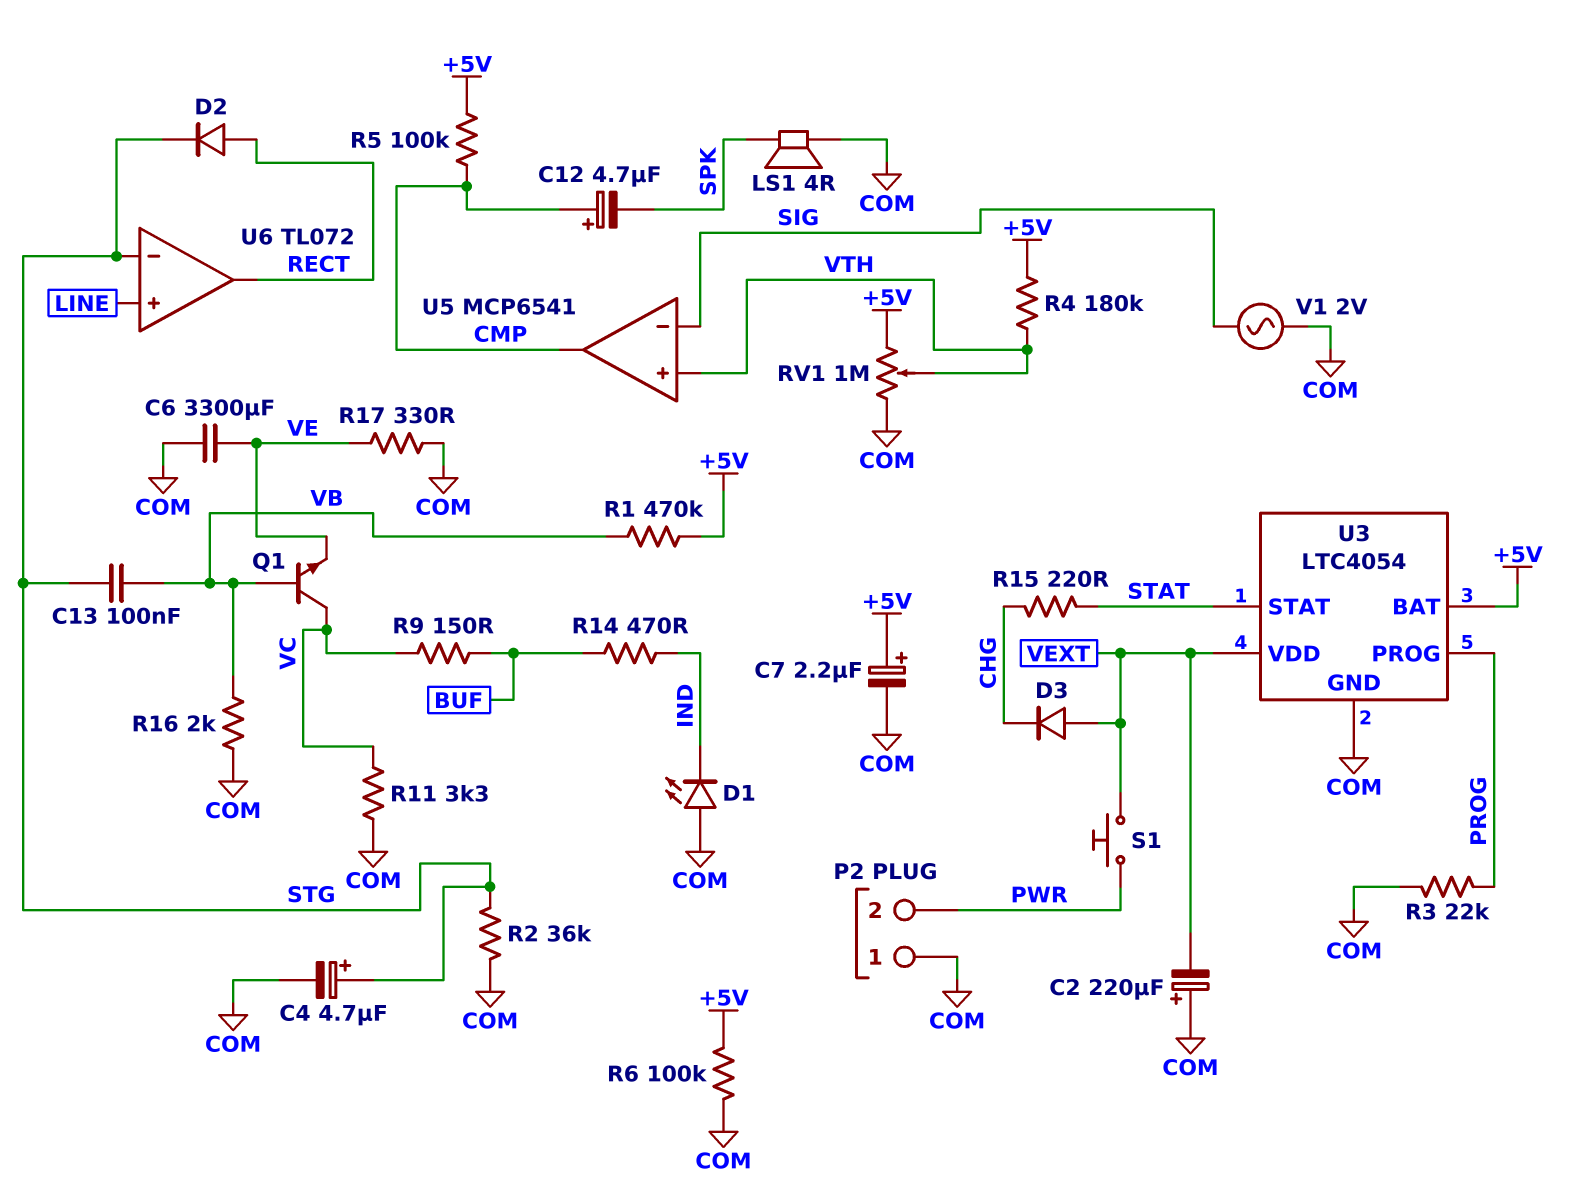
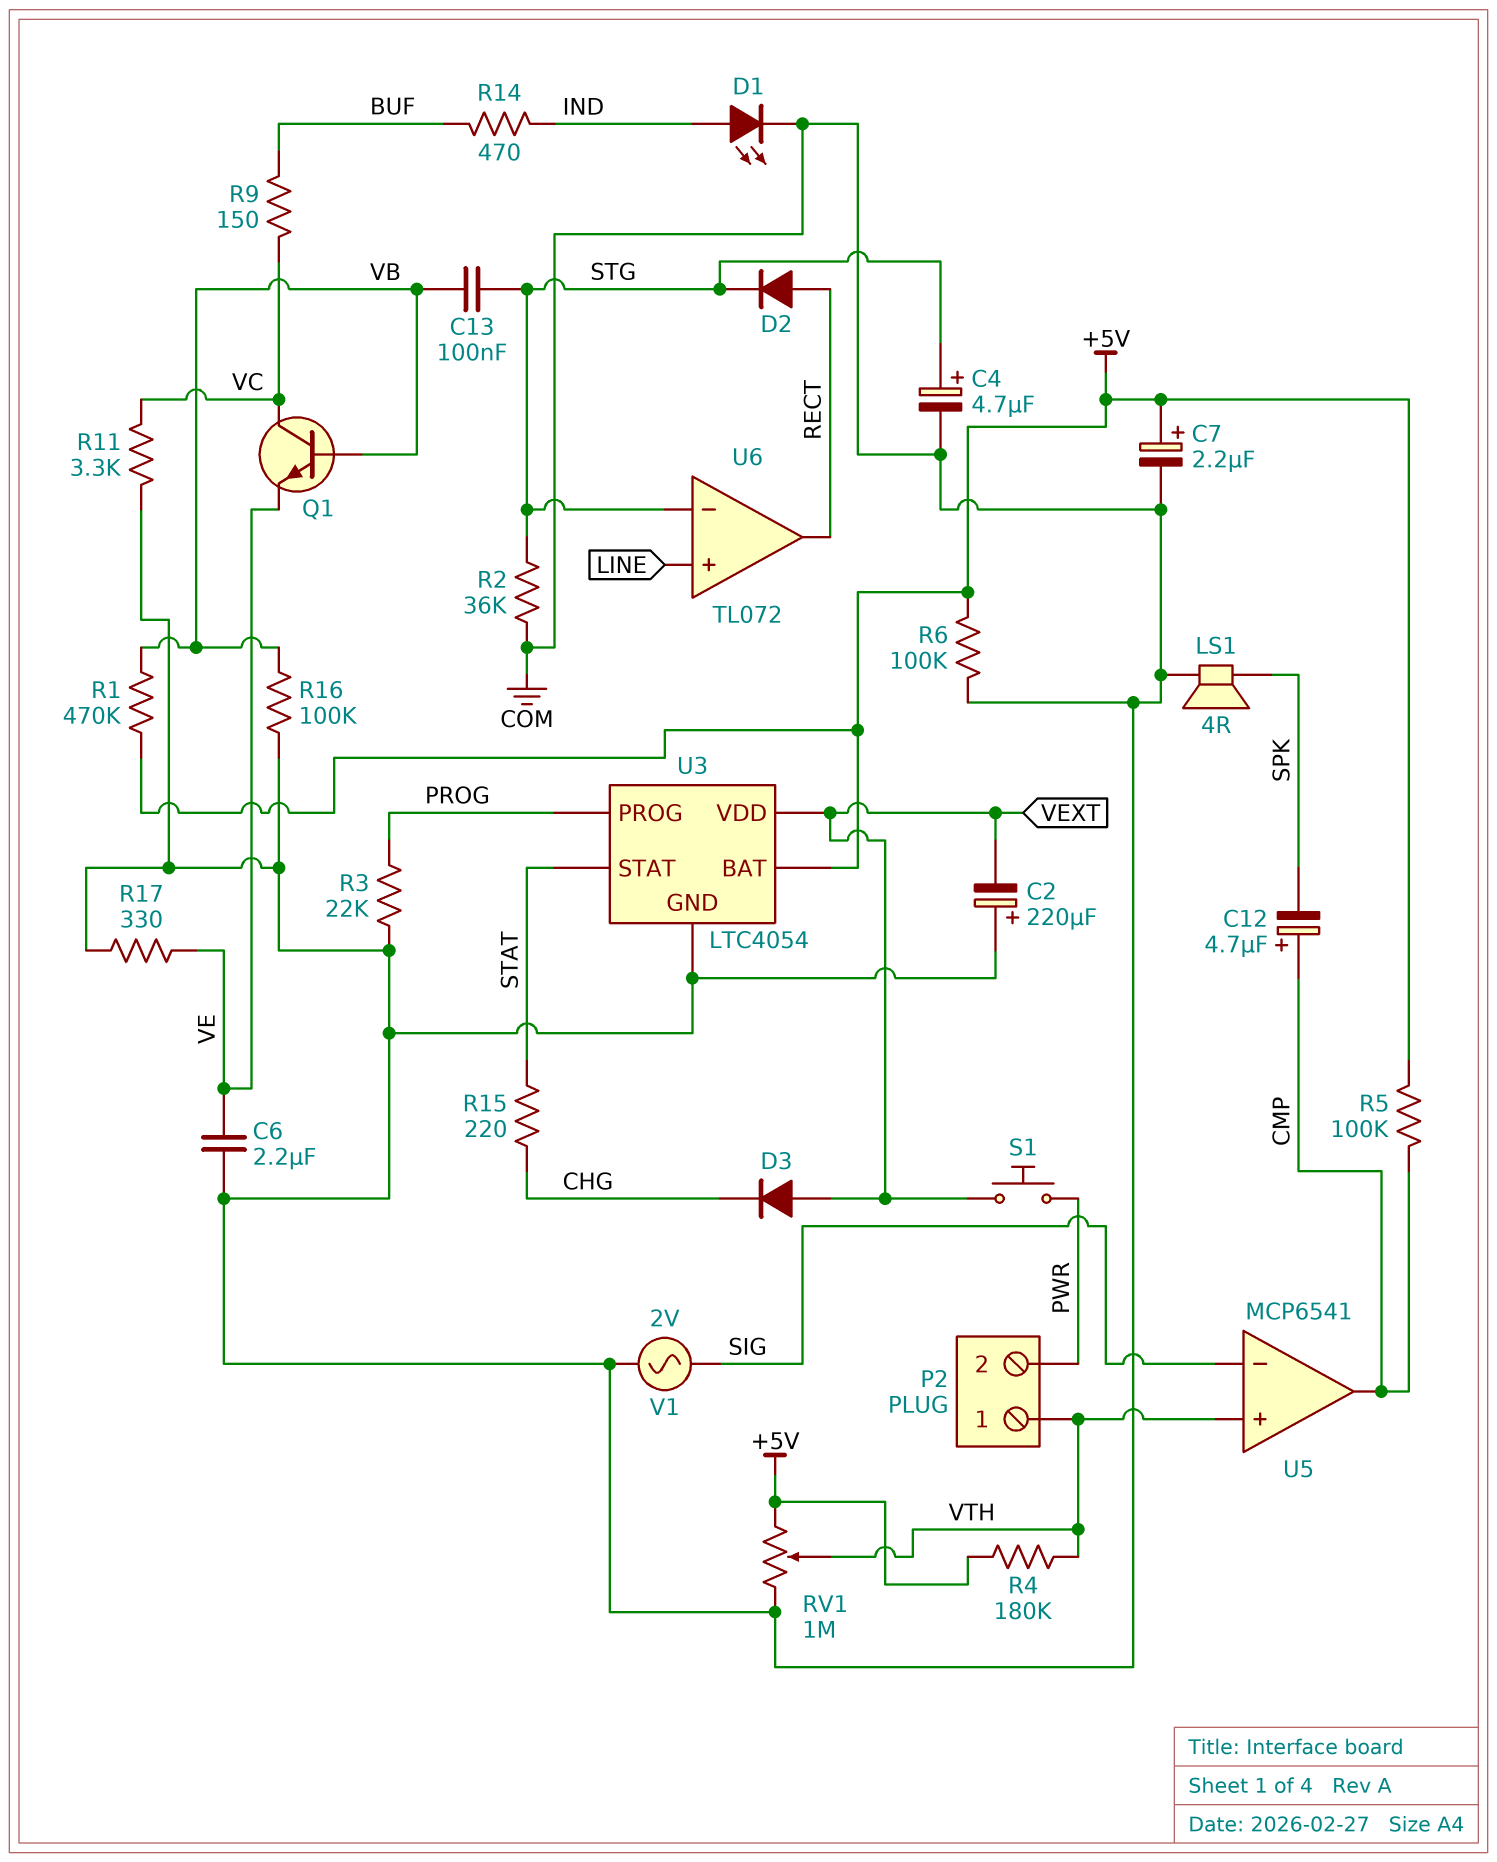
C6: 3300uF (COM, VE) -> 2.2uF (COM, VE)
D1: LED (A COM, K IND) -> LED (A IND, K COM)
P2 pin 1: COM -> VTH
R16: 2k (COM, VB) -> 100k (COM, VB)

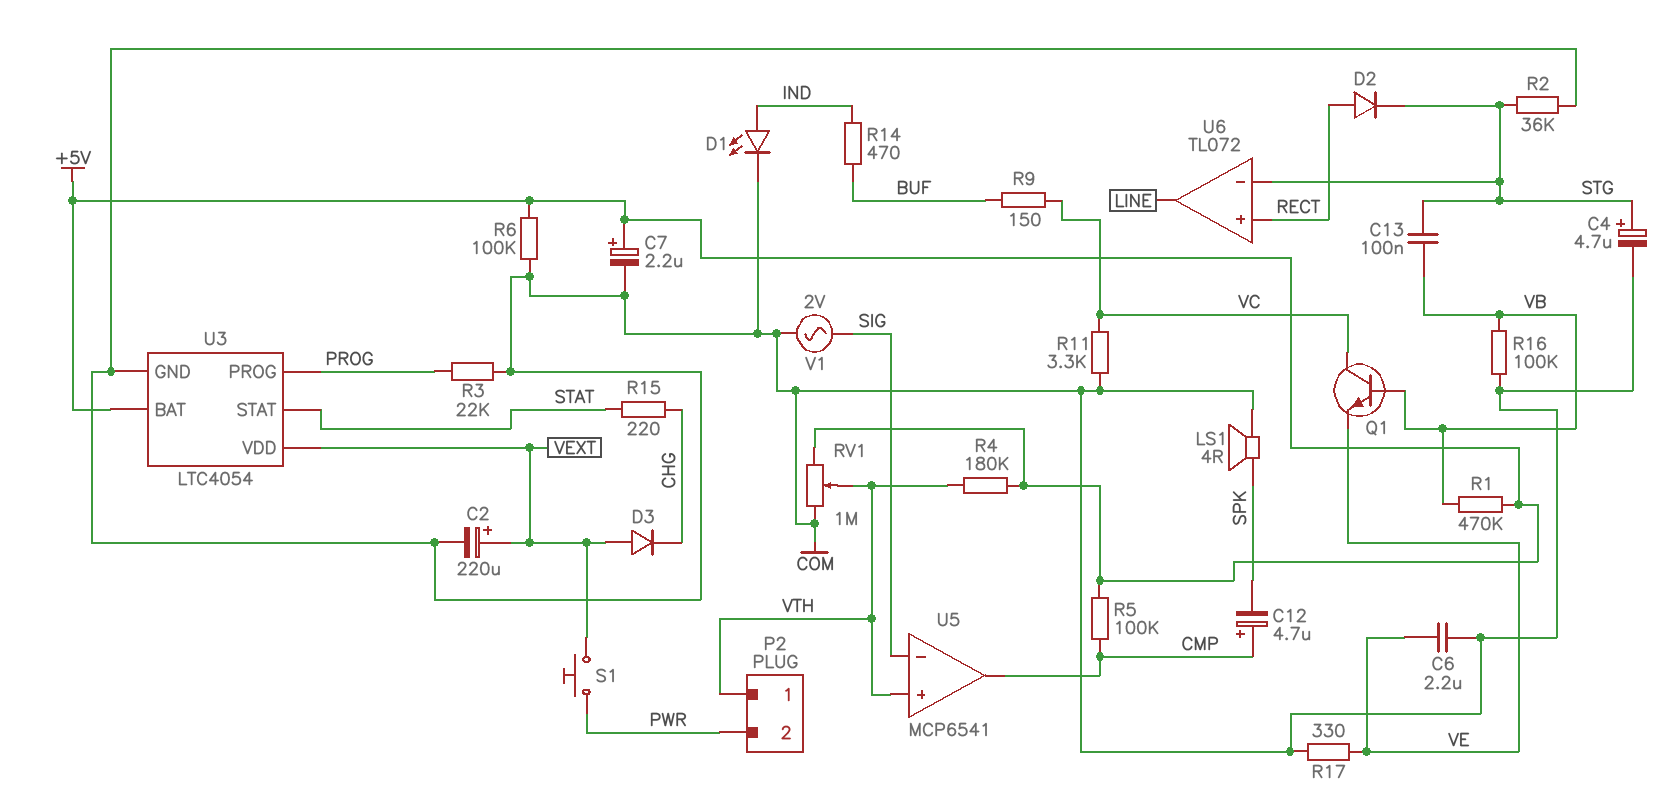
C2: 220uF (plus COM, minus VEXT) -> 220uF (plus VEXT, minus COM)
U6 pin in+: LINE -> RECT
U6 pin out: RECT -> LINE

